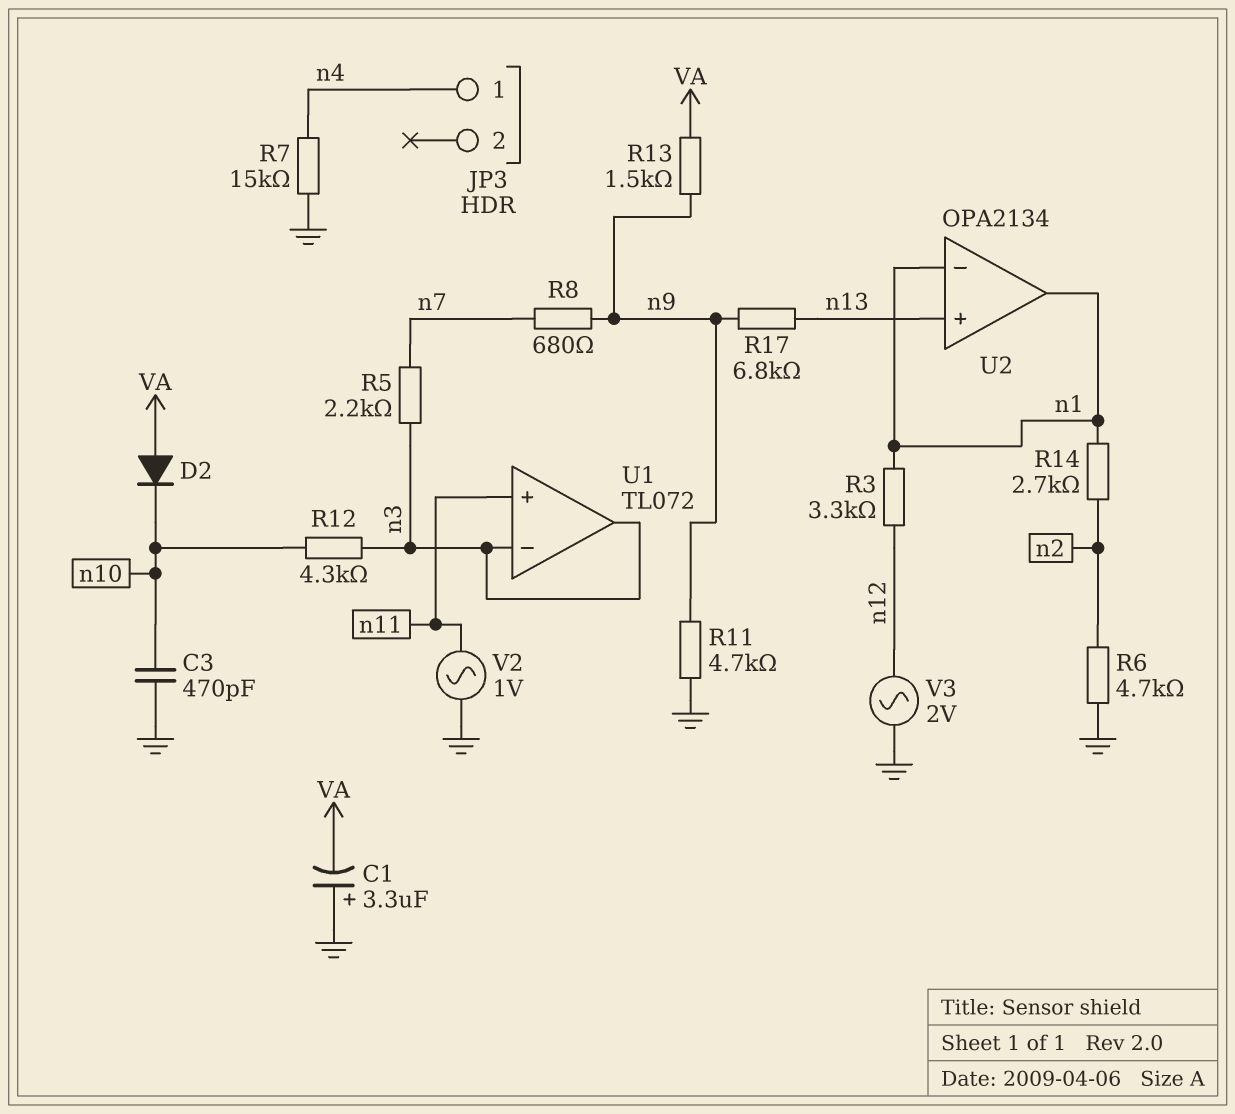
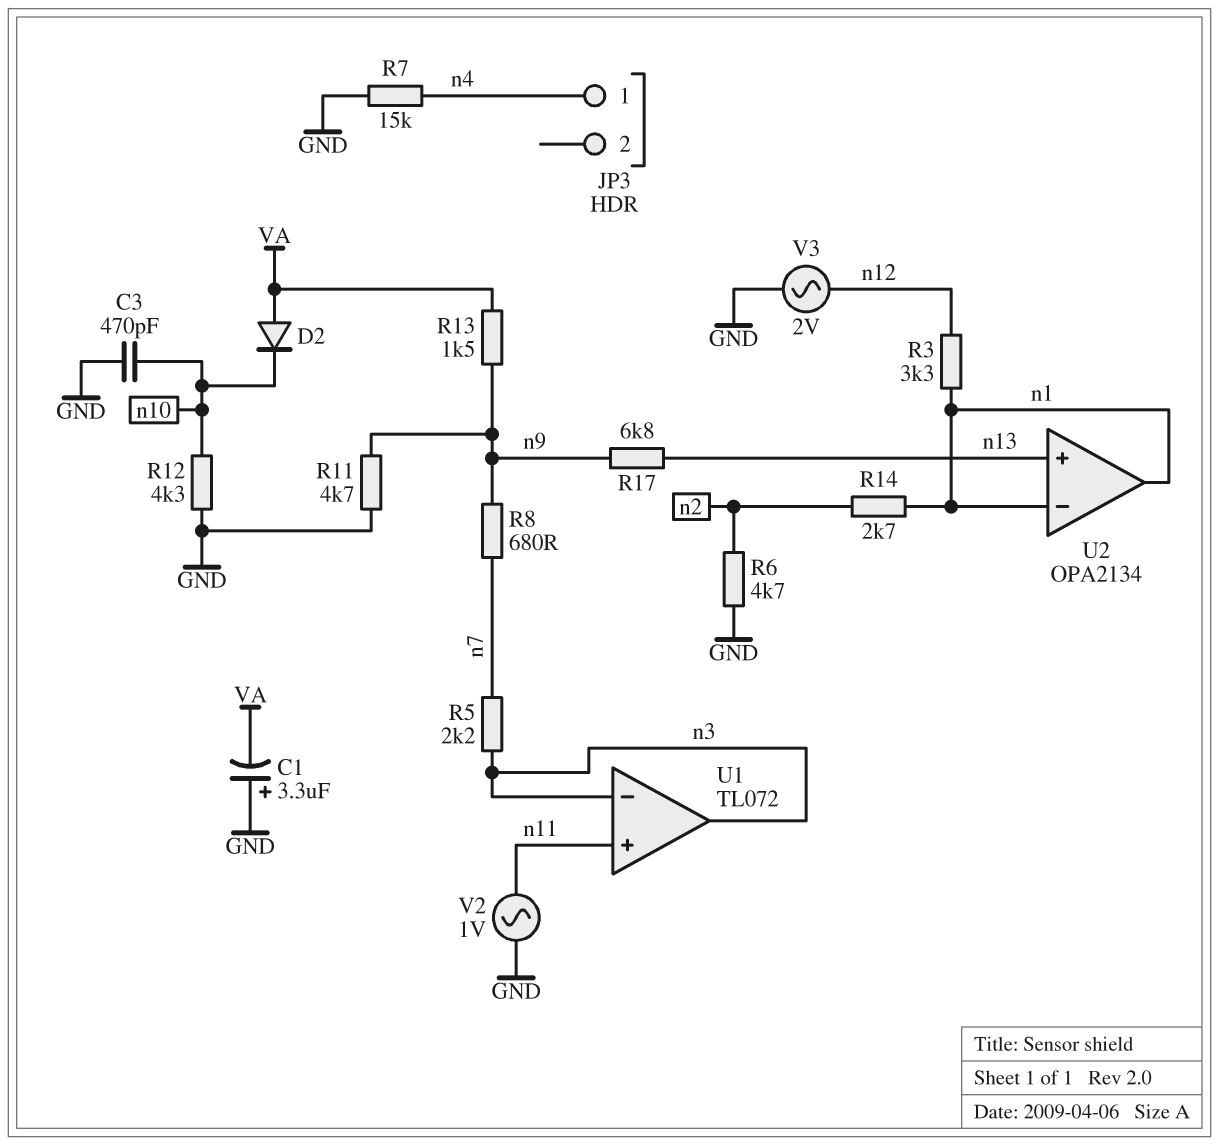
R12: 4.3k (n3, n10) -> 4.3k (GND, n10)

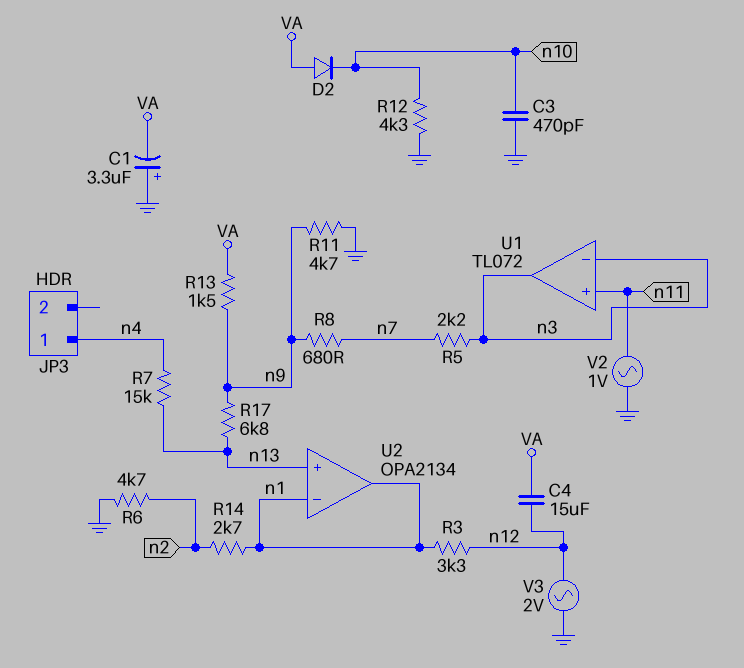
C4: none -> 15uF (VA, n12)
R7: 15k (GND, n4) -> 15k (n4, n13)

